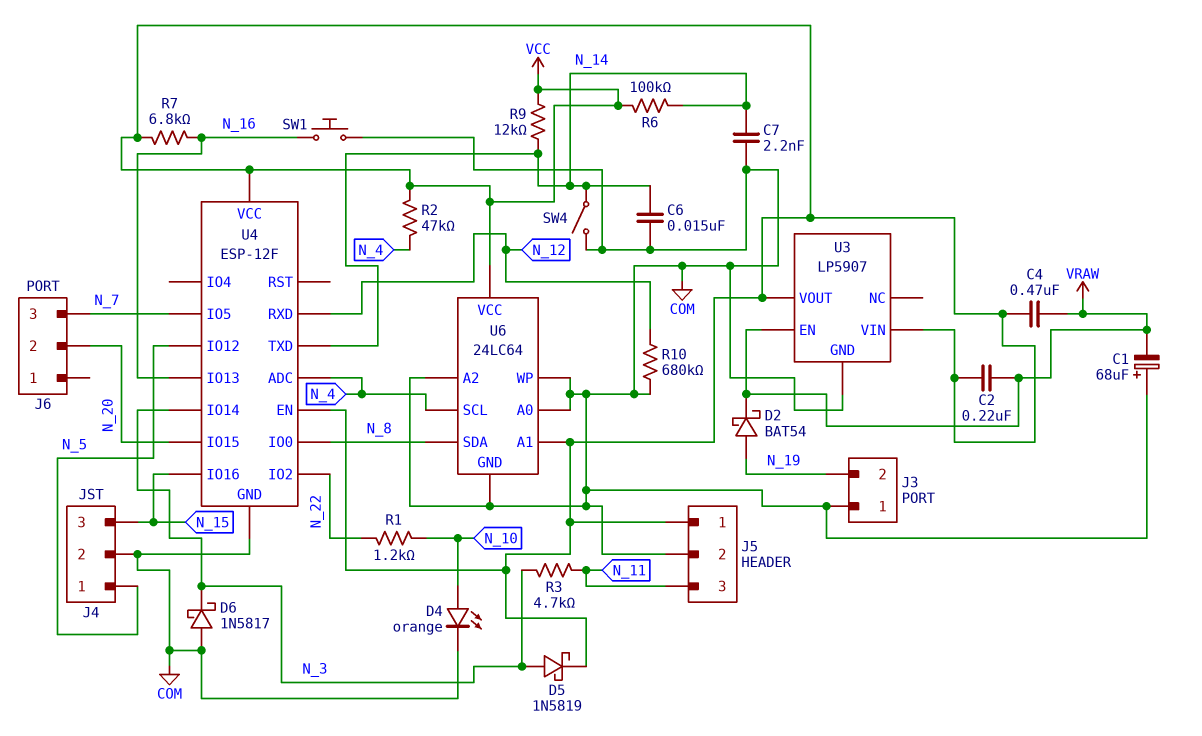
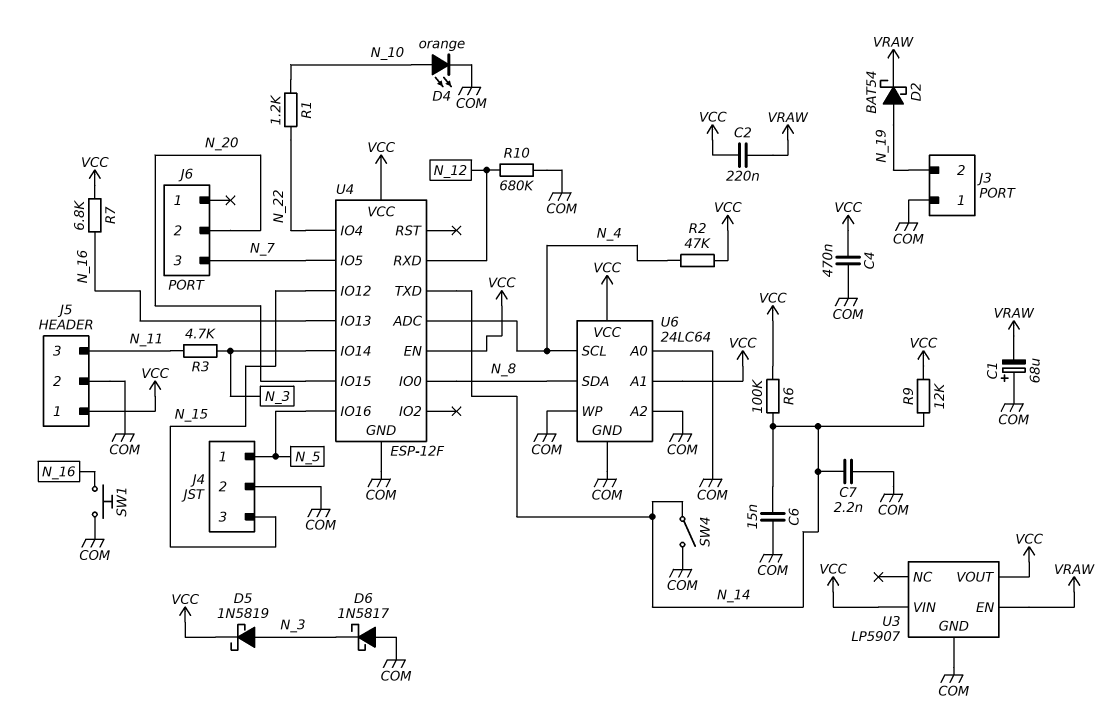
C4: 470nF (VCC, VRAW) -> 470nF (COM, VCC)
U4 pin IO2: N_22 -> none
U4 pin IO4: none -> N_22
U4 pin IO12: N_5 -> N_15
U4 pin IO16: N_15 -> N_5

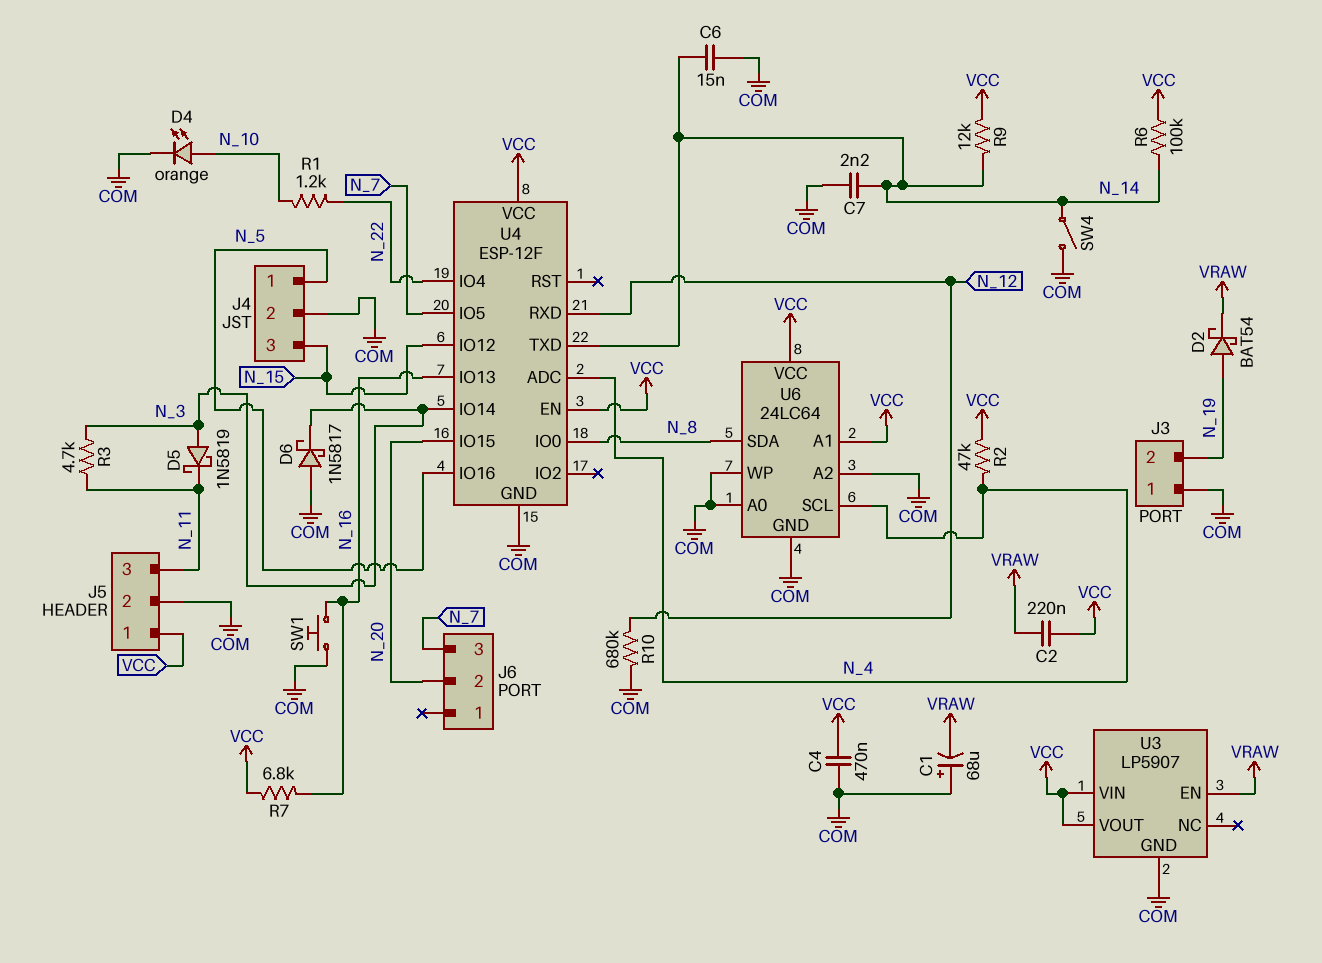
D5: schottky 1N5819 (A N_3, K VCC) -> schottky 1N5819 (A N_3, K N_11)

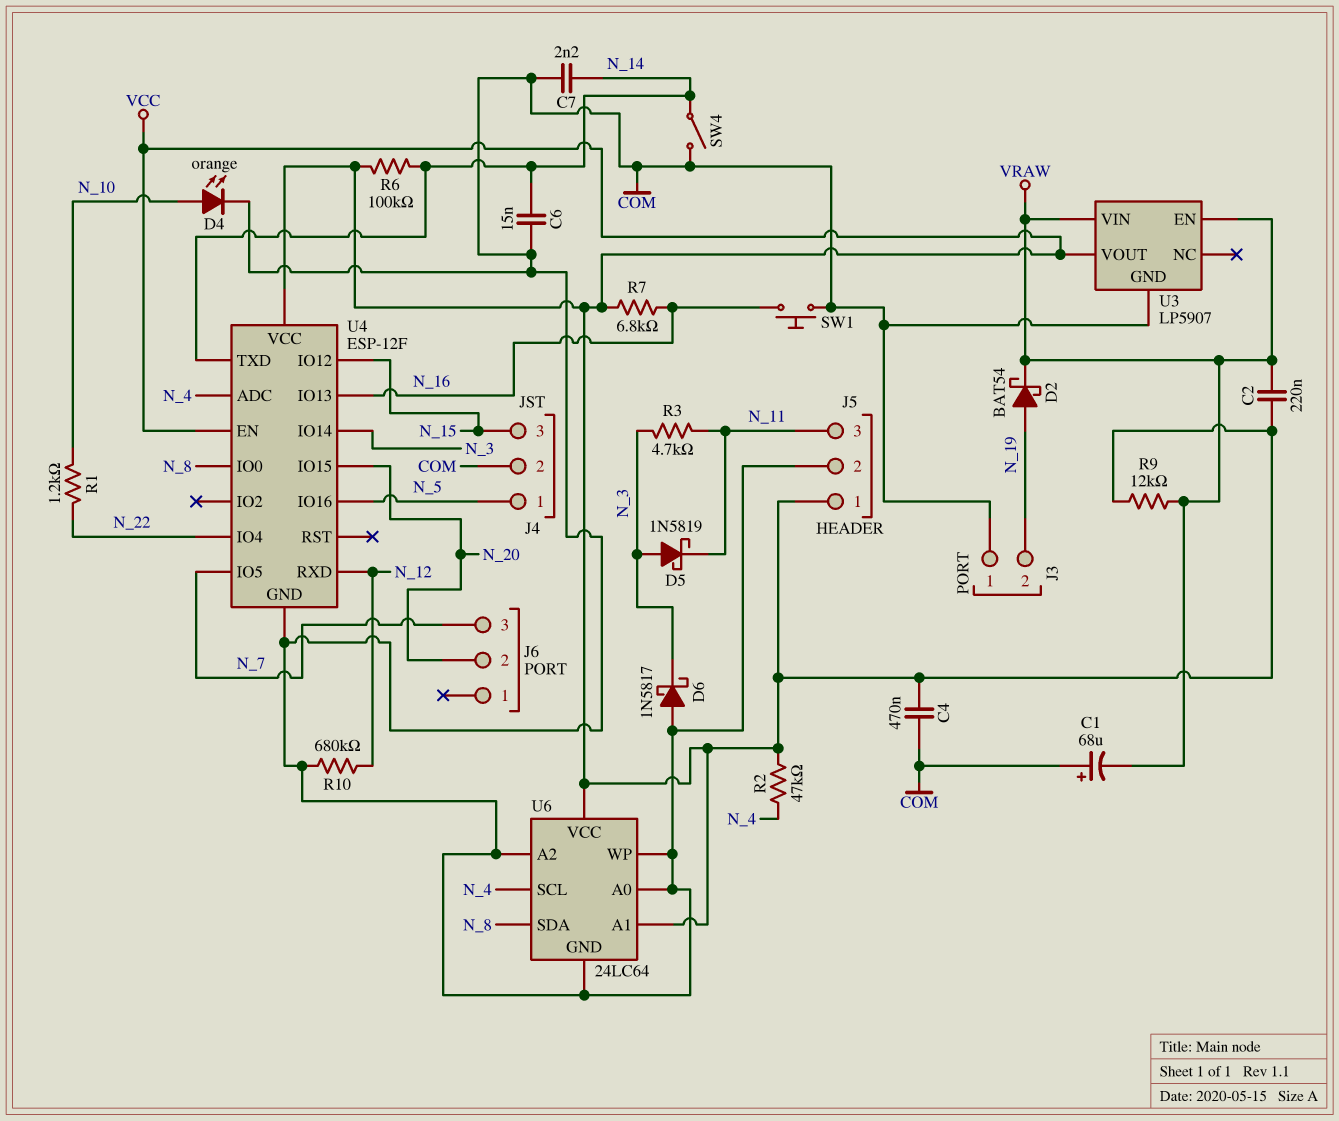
R9: 12k (N_14, VCC) -> 12k (VCC, VRAW)
U3 pin VIN: VCC -> VRAW

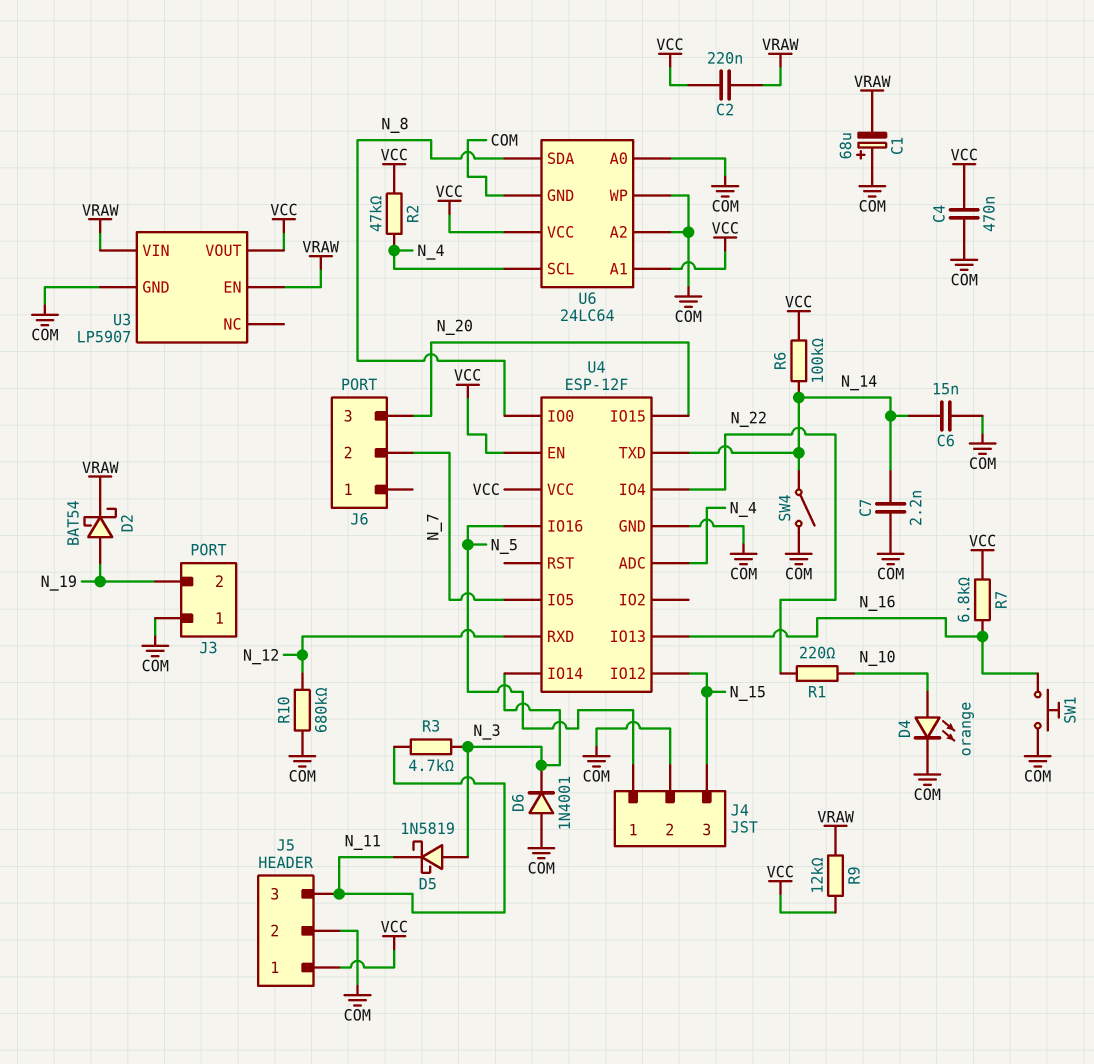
D6: schottky 1N5817 (A COM, K N_3) -> diode 1N4001 (A COM, K N_3)
J6 pin 2: N_20 -> N_7
J6 pin 3: N_7 -> N_20
R1: 1.2k (N_10, N_22) -> 220 (N_10, N_22)

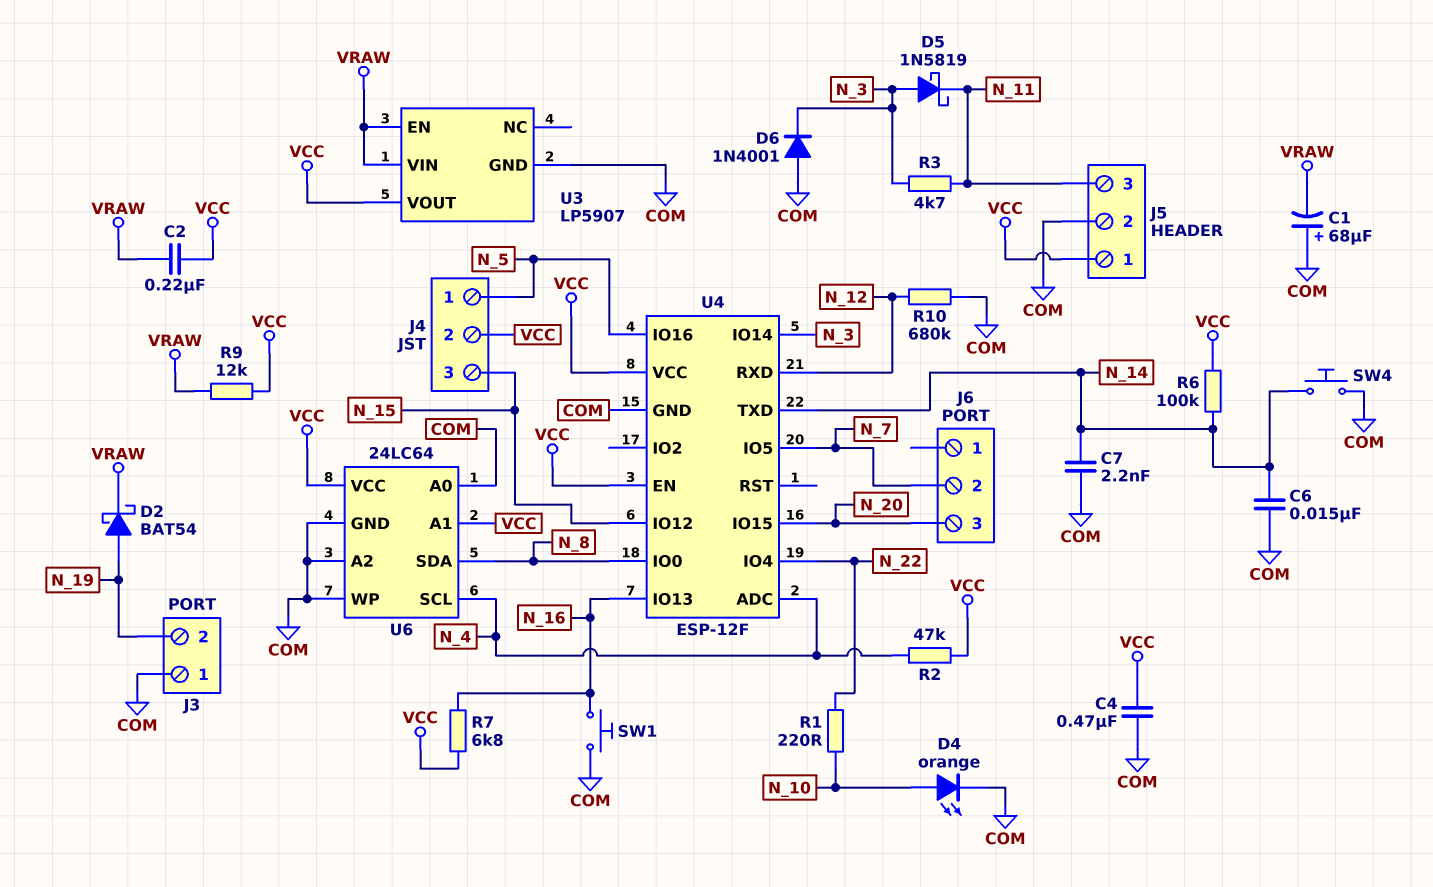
J4 pin 2: COM -> VCC
SW4: switch (COM, N_14) -> button (COM, N_14)

